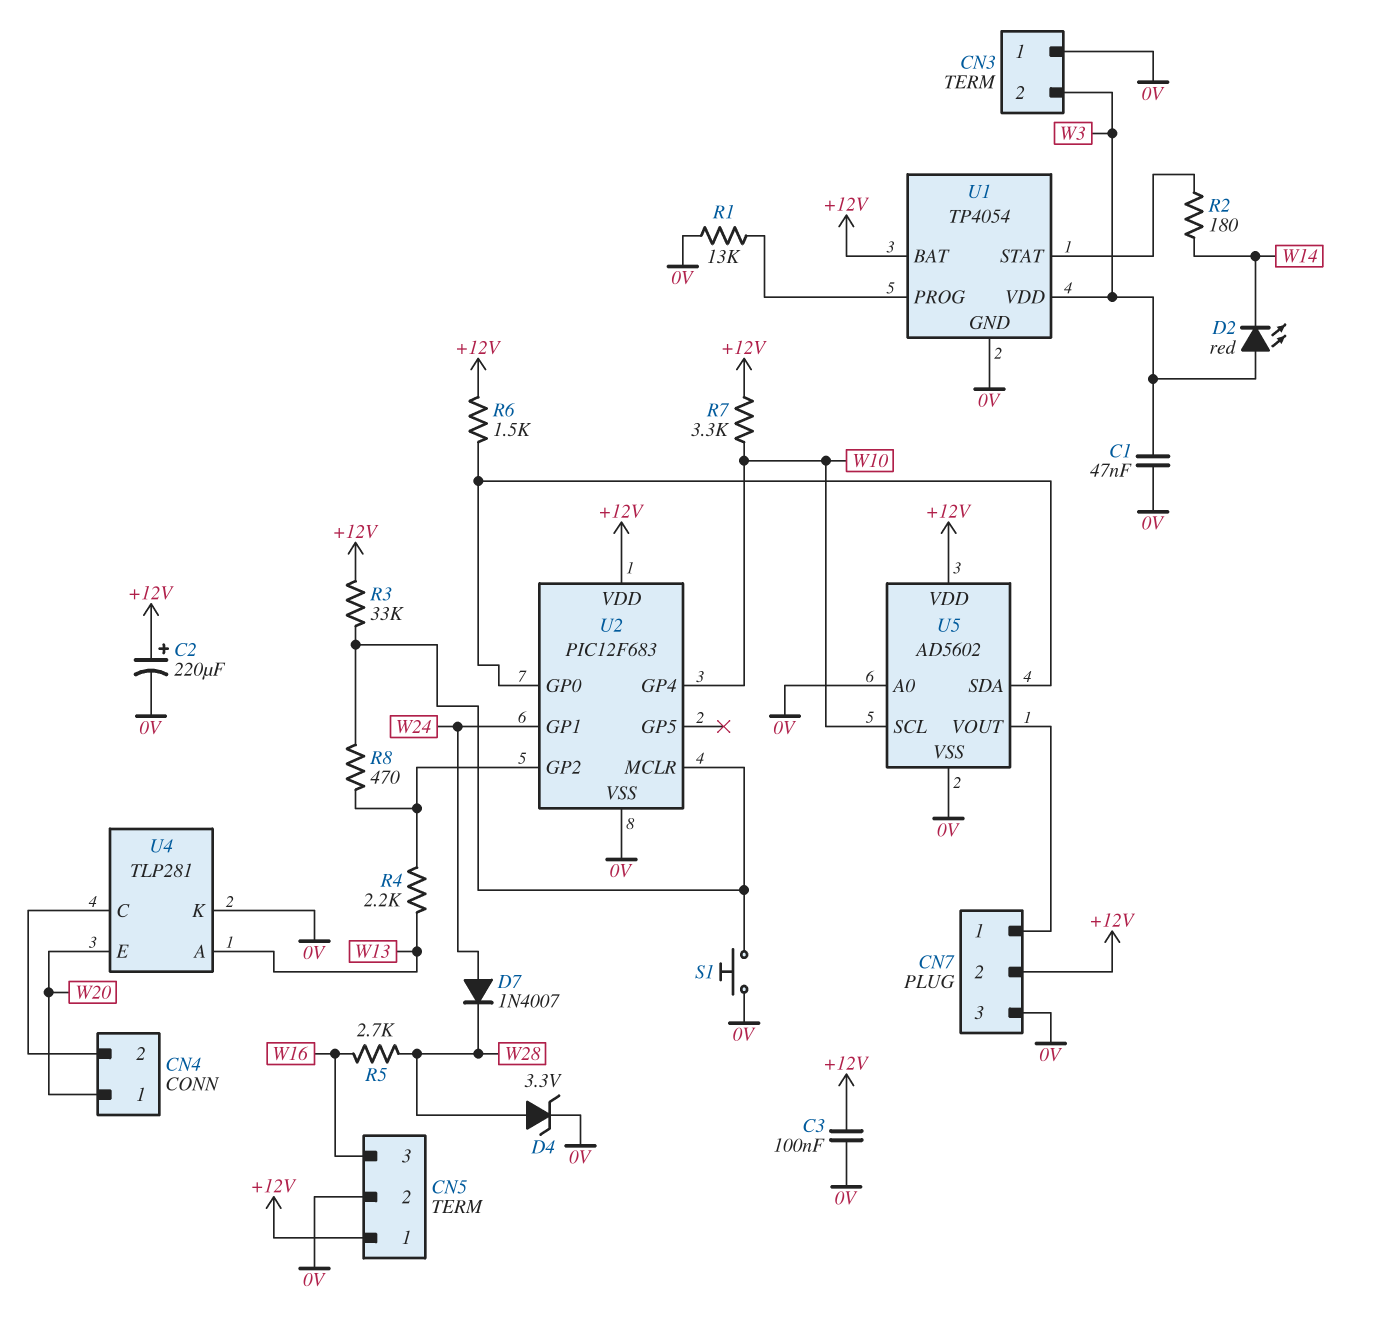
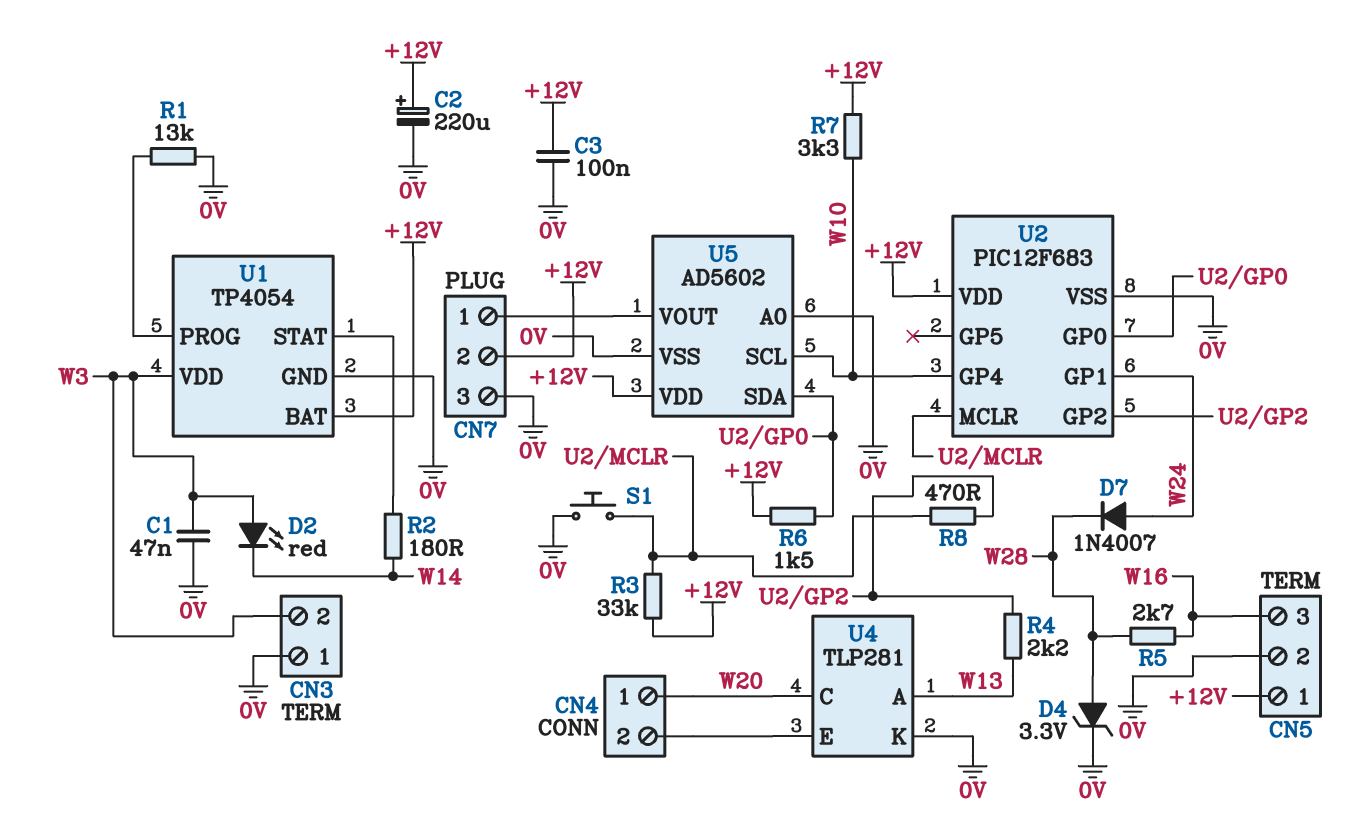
U4 pin C: CN4/2 -> W20
U4 pin E: W20 -> CN4/2

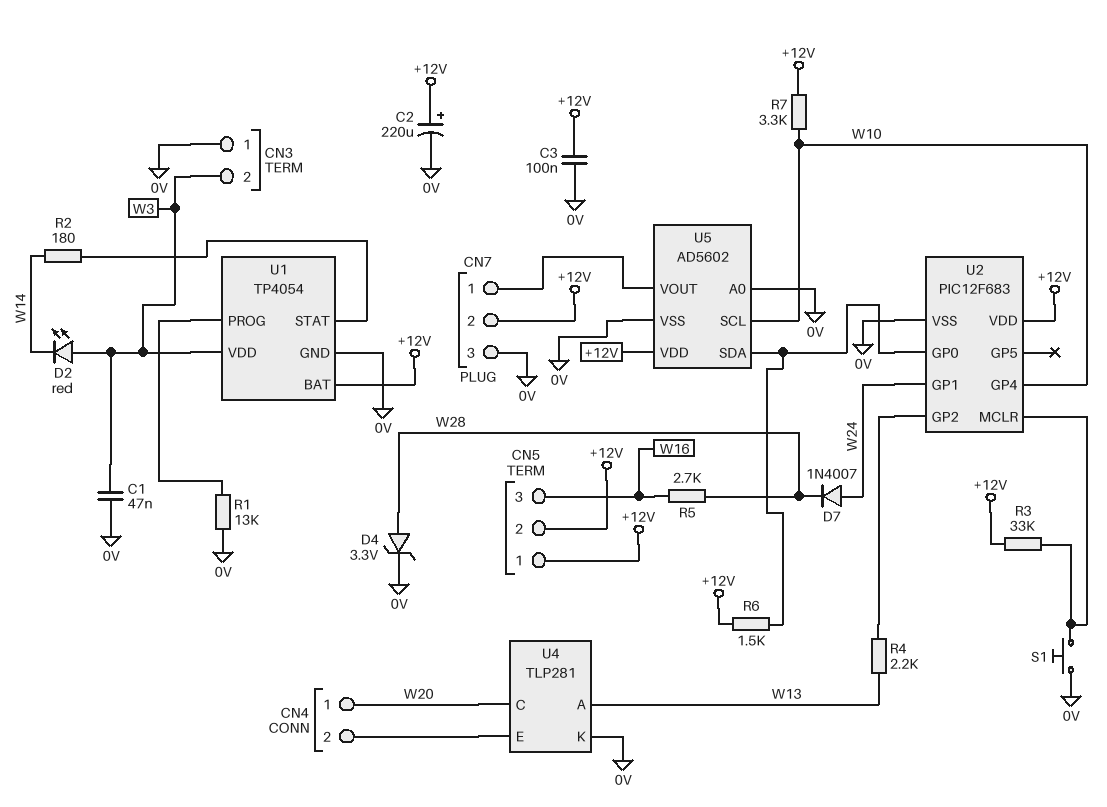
CN5 pin 2: 0V -> +12V
R8: 470 (U2/GP2, U2/MCLR) -> none

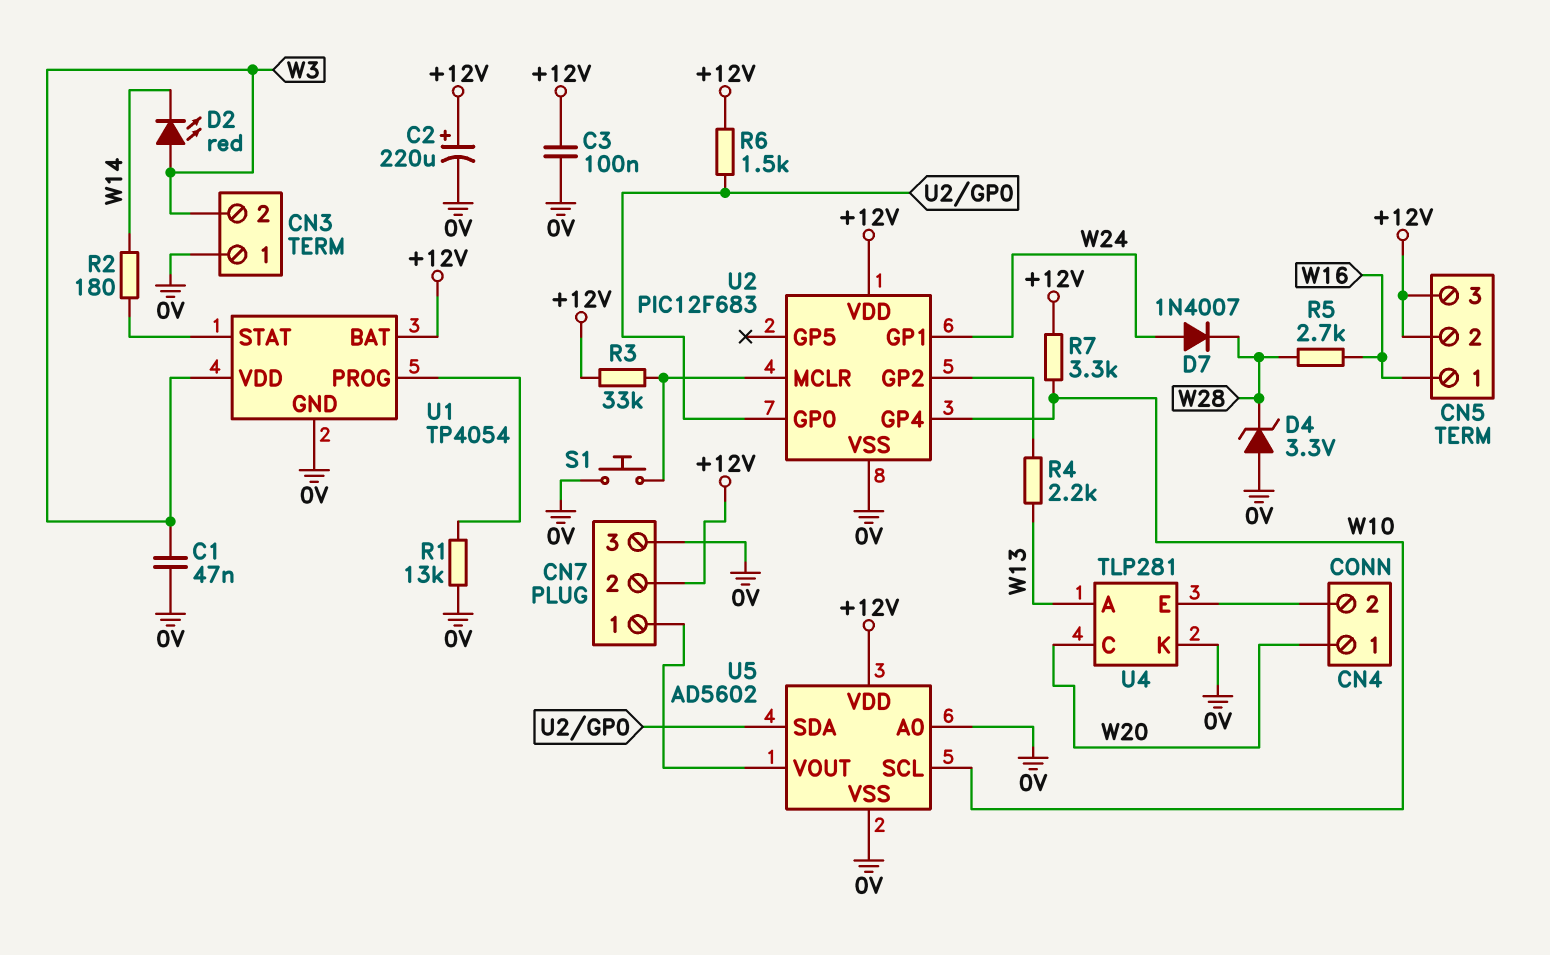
CN5 pin 1: +12V -> W16
CN5 pin 3: W16 -> +12V
D4: zener 3.3V (A W28, K 0V) -> zener 3.3V (A 0V, K W28)

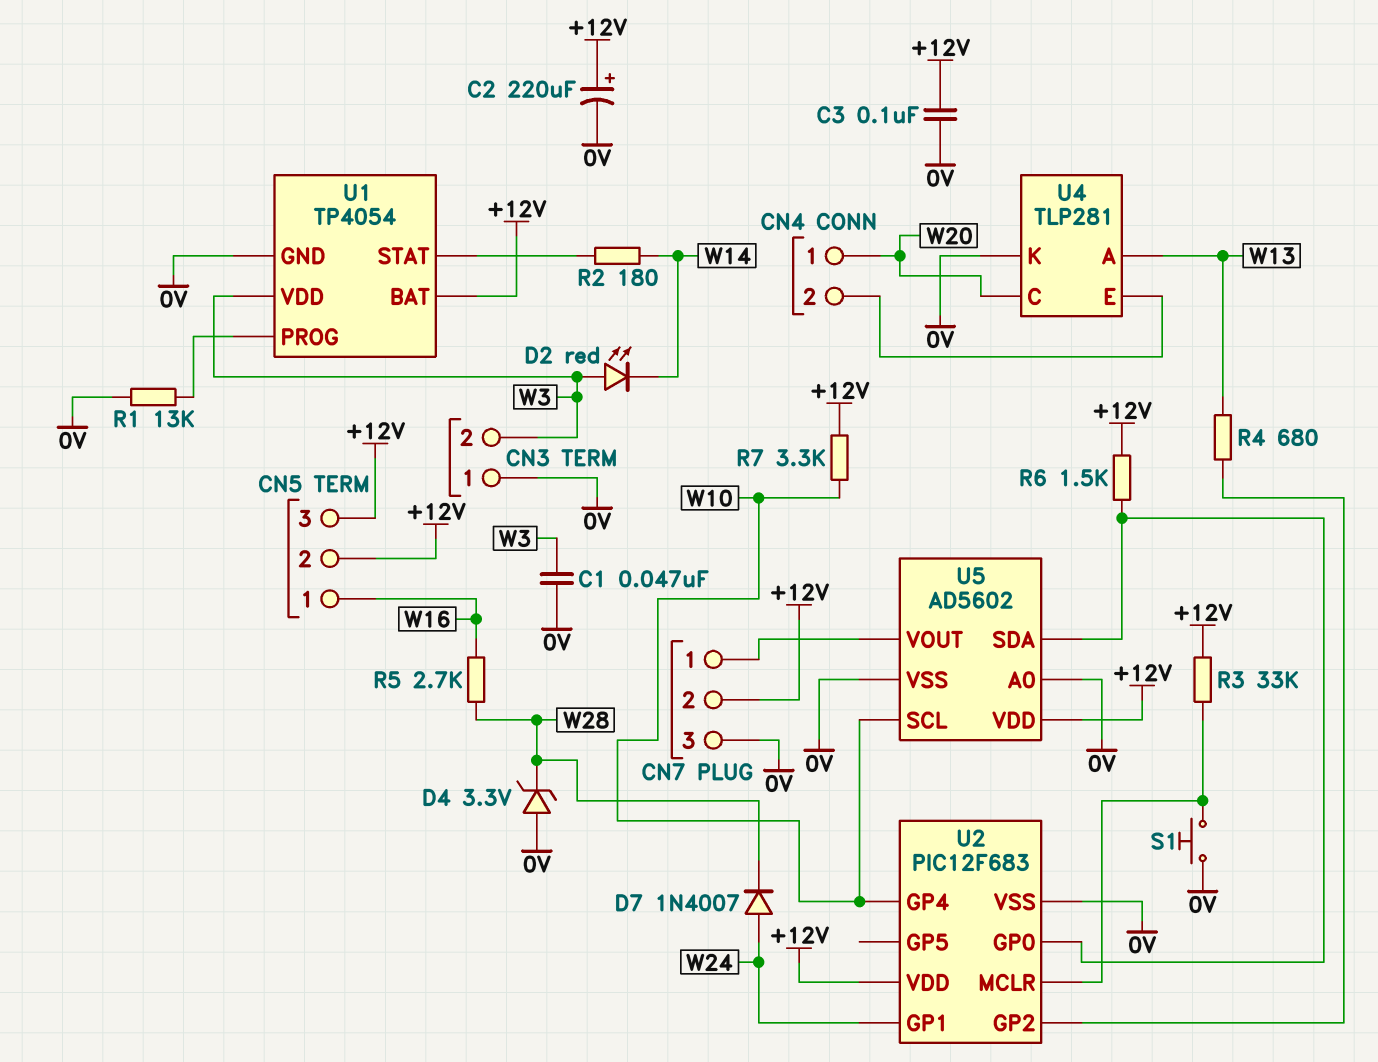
R4: 2.2k (U2/GP2, W13) -> 680 (U2/GP2, W13)

